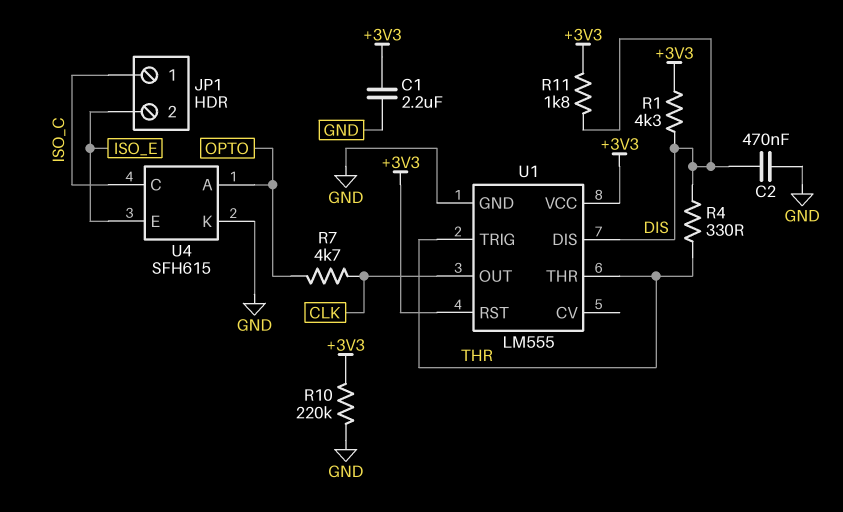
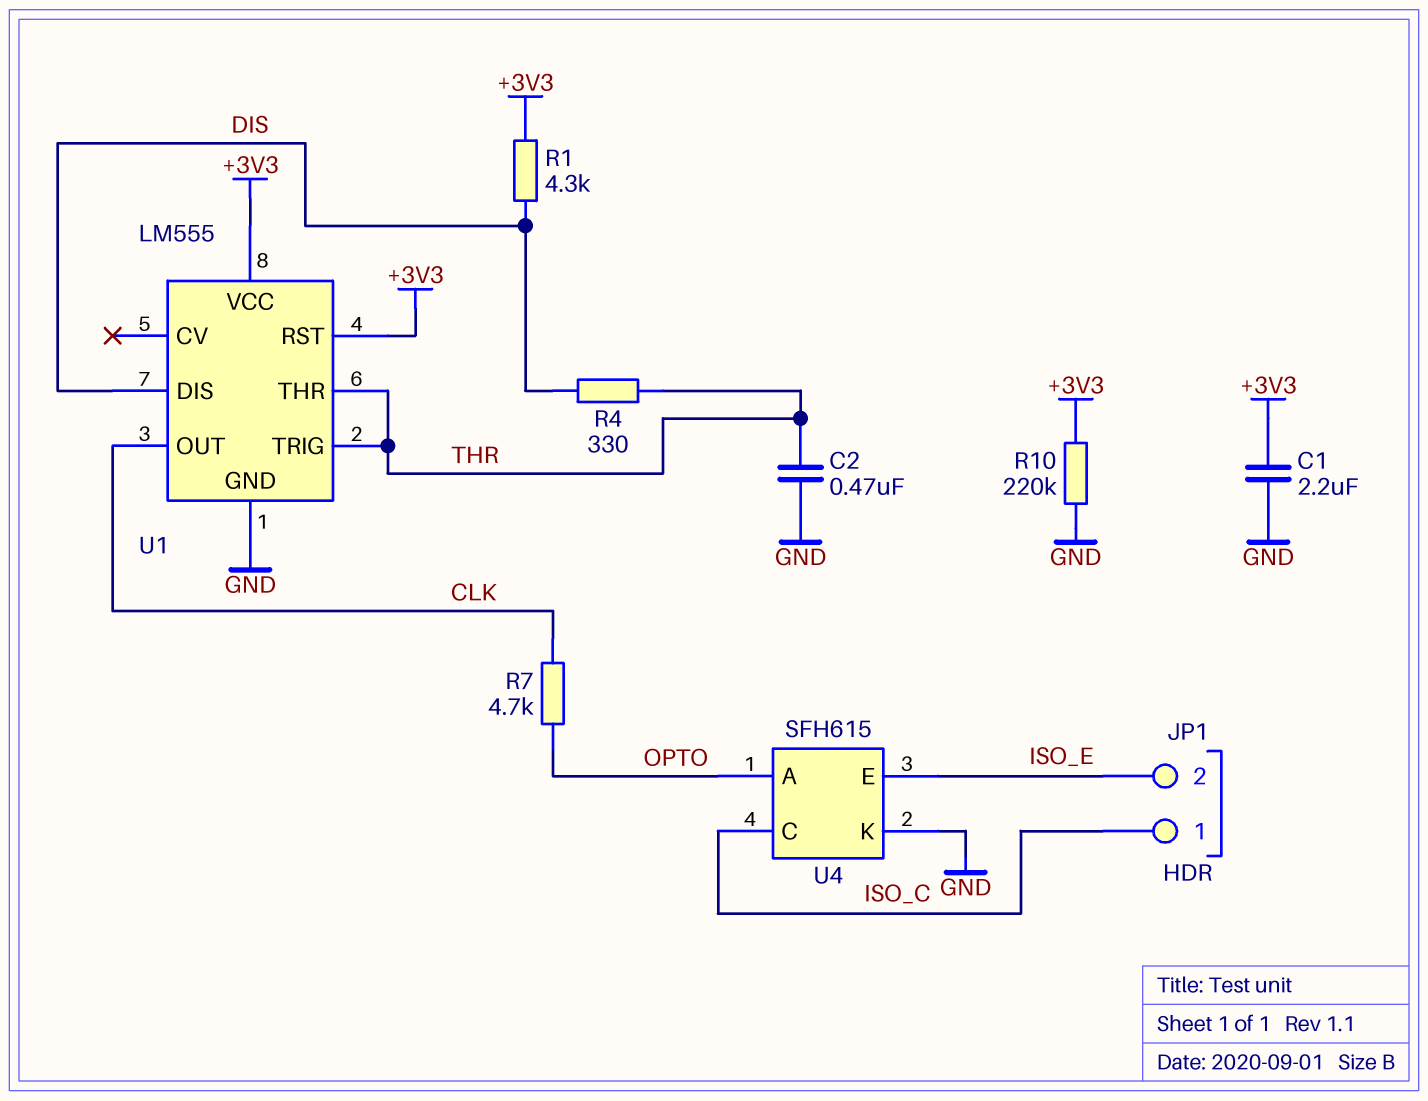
C2: 470nF (DIS, GND) -> 470nF (GND, THR)
R11: 1.8k (+3V3, DIS) -> none

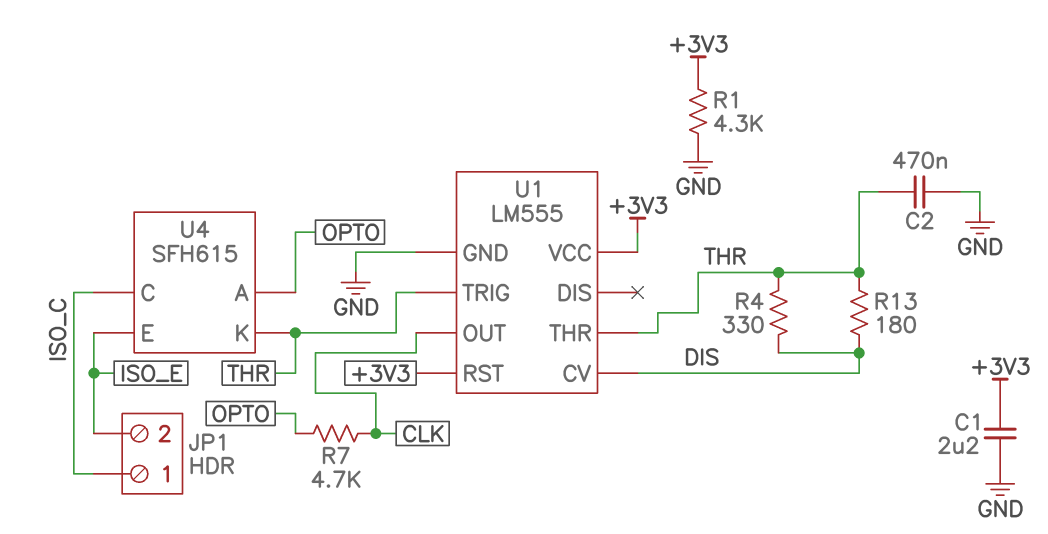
R1: 4.3k (+3V3, DIS) -> 4.3k (+3V3, GND)
R10: 220k (+3V3, GND) -> none
R13: none -> 180 (DIS, THR)
U1 pin CV: none -> DIS
U1 pin DIS: DIS -> none
U4 pin K: GND -> THR

